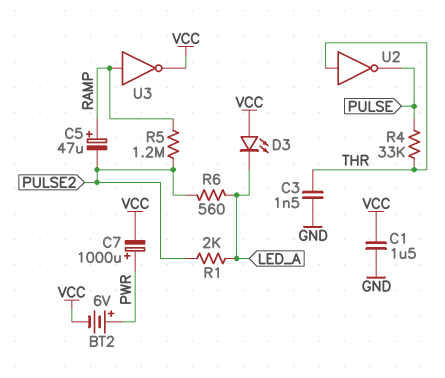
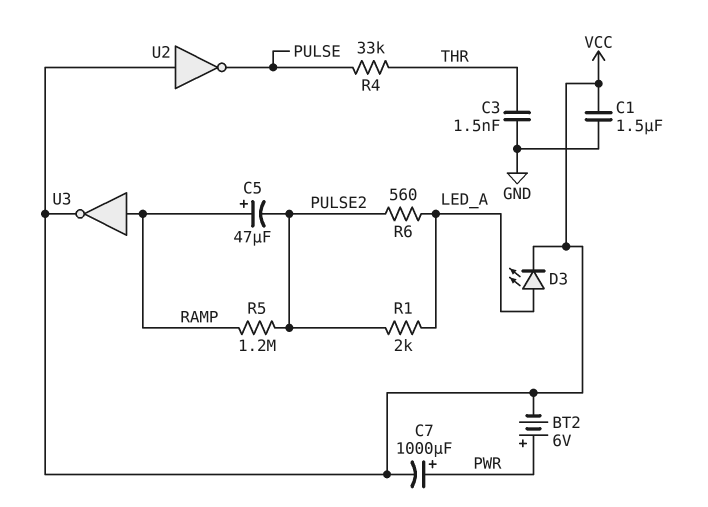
D3: LED (A VCC, K LED_A) -> LED (A LED_A, K VCC)
U2: NOT (in THR, out PULSE) -> NOT (in VCC, out PULSE)

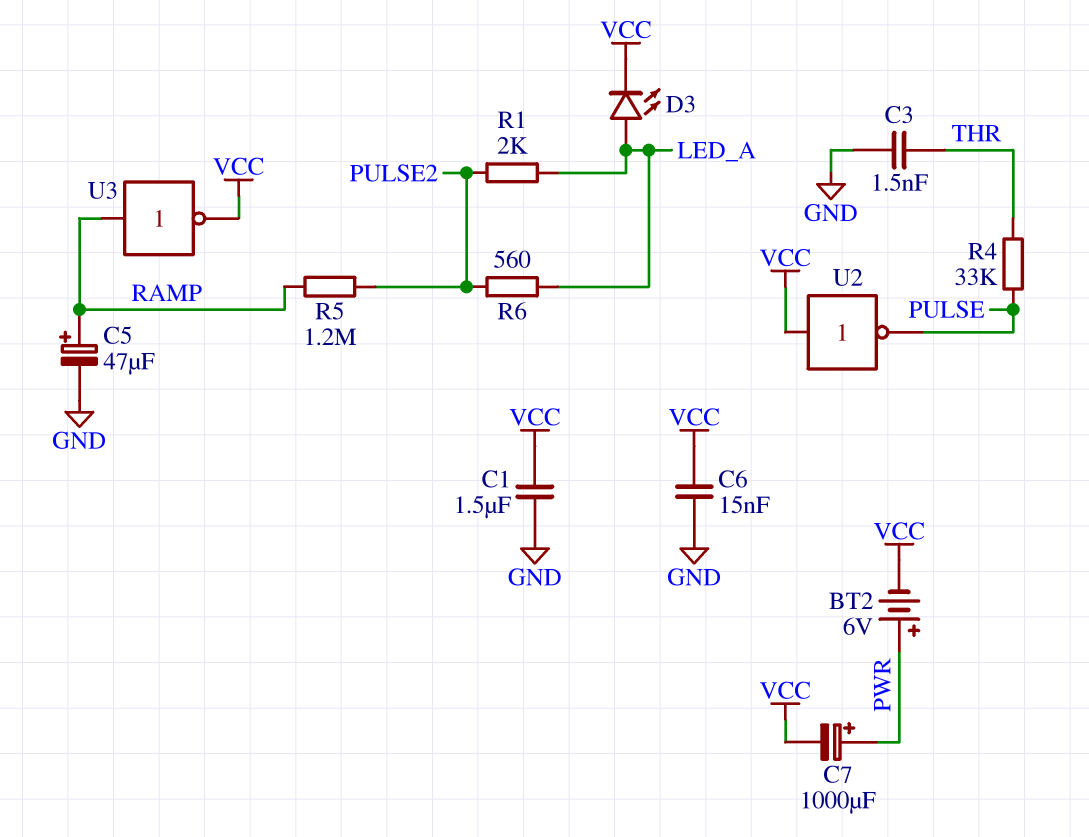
C5: 47uF (plus RAMP, minus PULSE2) -> 47uF (plus RAMP, minus GND)
C6: none -> 15nF (GND, VCC)

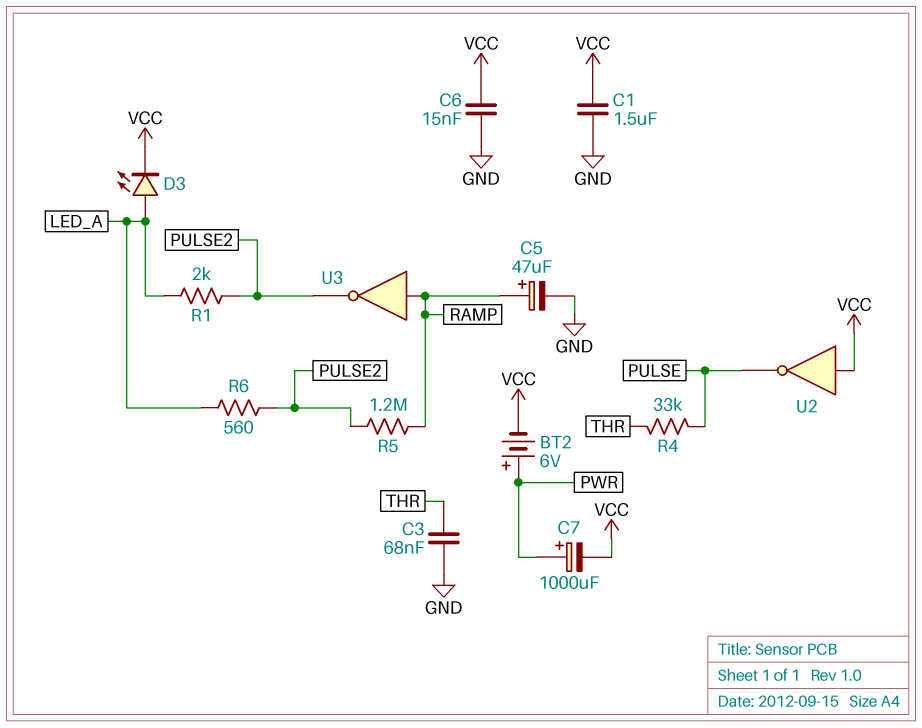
C3: 1.5nF (GND, THR) -> 68nF (GND, THR)
U3: NOT (in RAMP, out VCC) -> NOT (in RAMP, out PULSE2)

